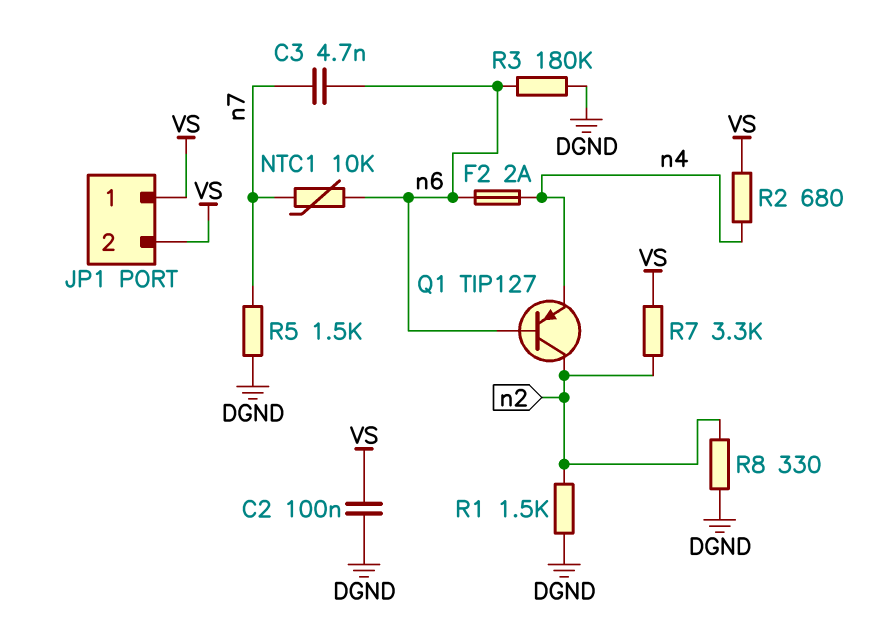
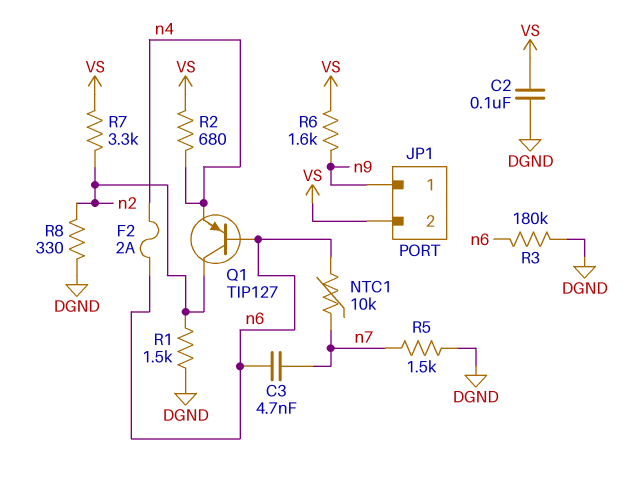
JP1 pin 1: VS -> n9
R6: none -> 1.6k (VS, n9)

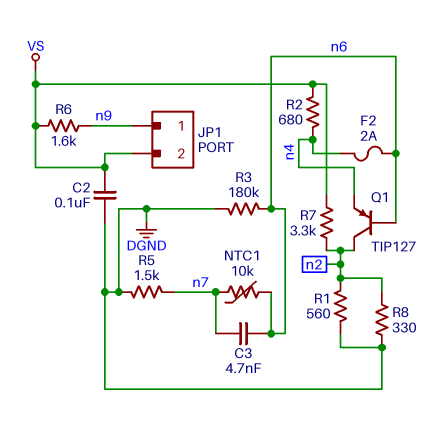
R1: 1.5k (DGND, n2) -> 560 (DGND, n2)

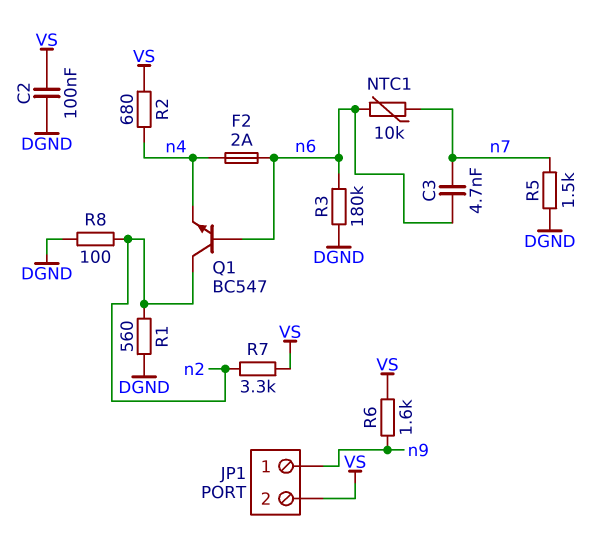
Q1: PNP TIP127 (B n6, C n2, E n4) -> NPN BC547 (B n6, C n2, E n4)
R8: 330 (DGND, n2) -> 100 (DGND, n2)

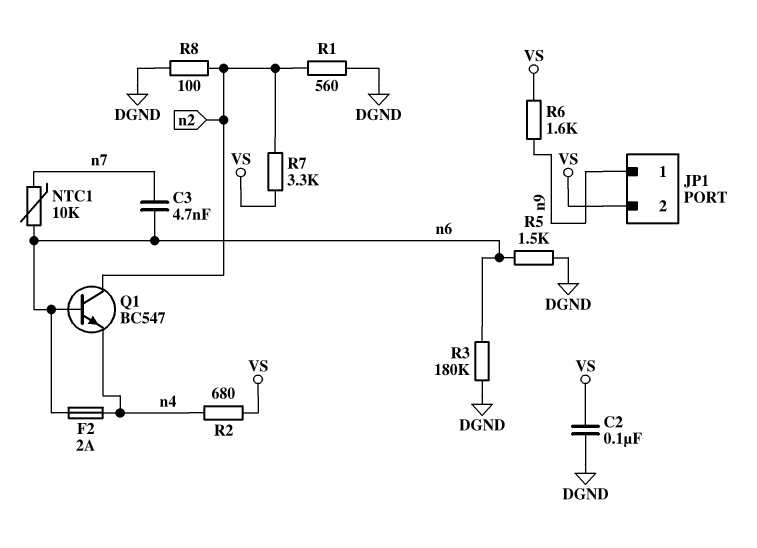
R5: 1.5k (DGND, n7) -> 1.5k (DGND, n6)

